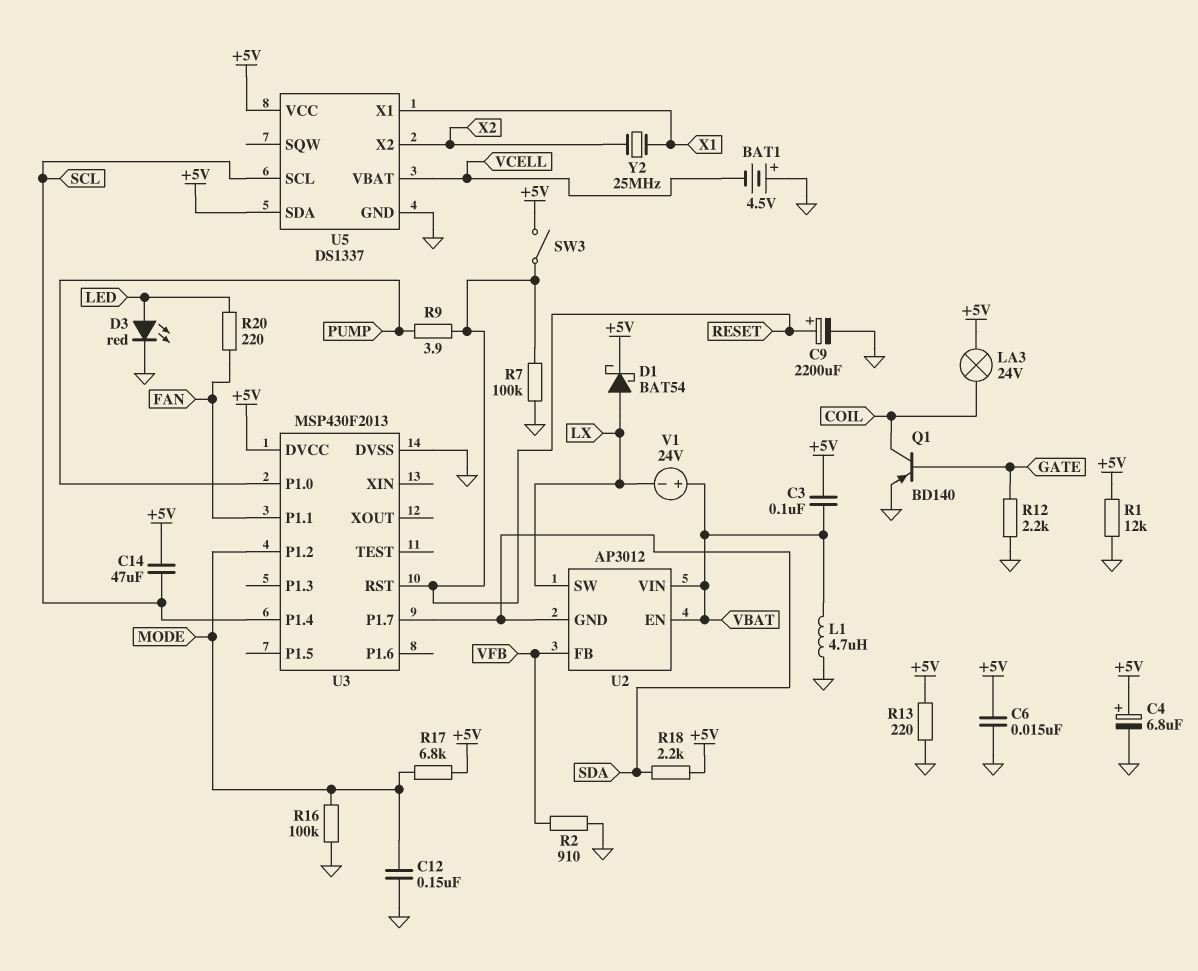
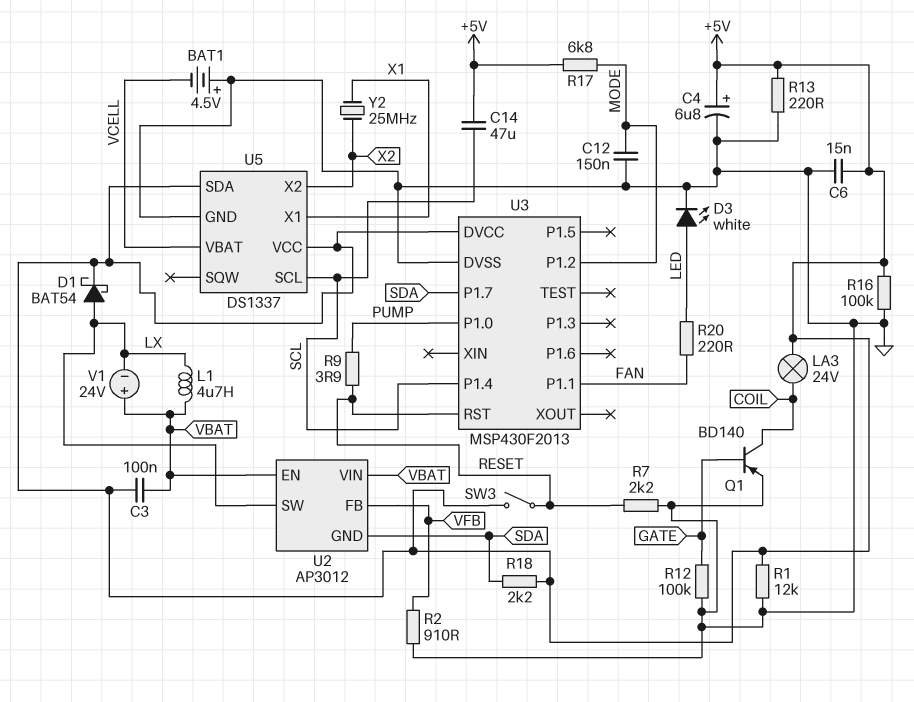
C9: 2200uF (plus RESET, minus GND) -> none
D3: LED red (A LED, K GND) -> LED white (A LED, K GND)
L1: 4.7uH (GND, VBAT) -> 4.7uH (LX, VBAT)
R7: 100k (GND, RESET) -> 2.2k (GND, RESET)
R12: 2.2k (GATE, GND) -> 100k (GATE, GND)
R16: 100k (GND, MODE) -> 100k (+5V, GND)

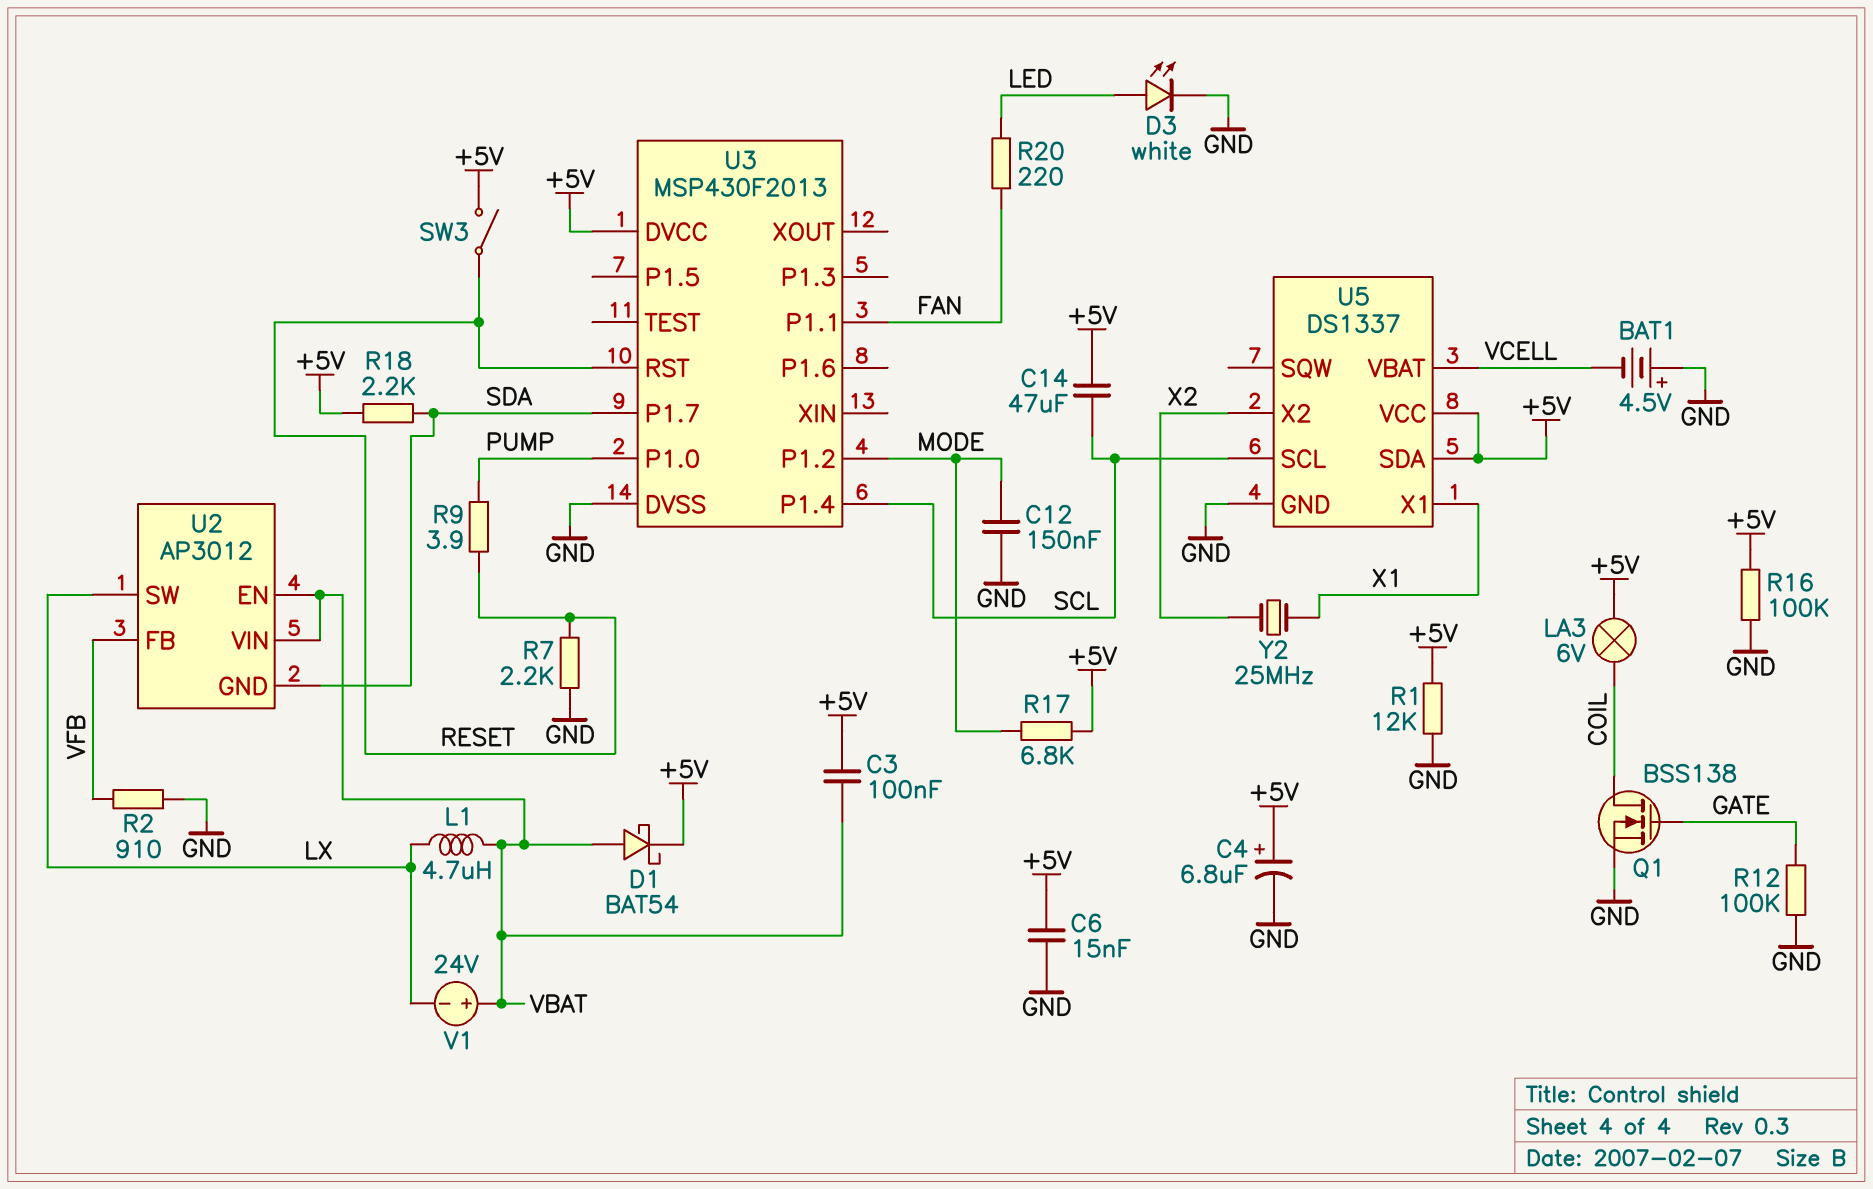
D1: schottky BAT54 (A LX, K +5V) -> schottky BAT54 (A VBAT, K +5V)
LA3: lamp 24V (+5V, COIL) -> lamp 6V (+5V, COIL)
Q1: PNP BD140 (B GATE, C COIL, E GND) -> NMOS BSS138 (G GATE, D COIL, S GND)
R13: 220 (+5V, GND) -> none

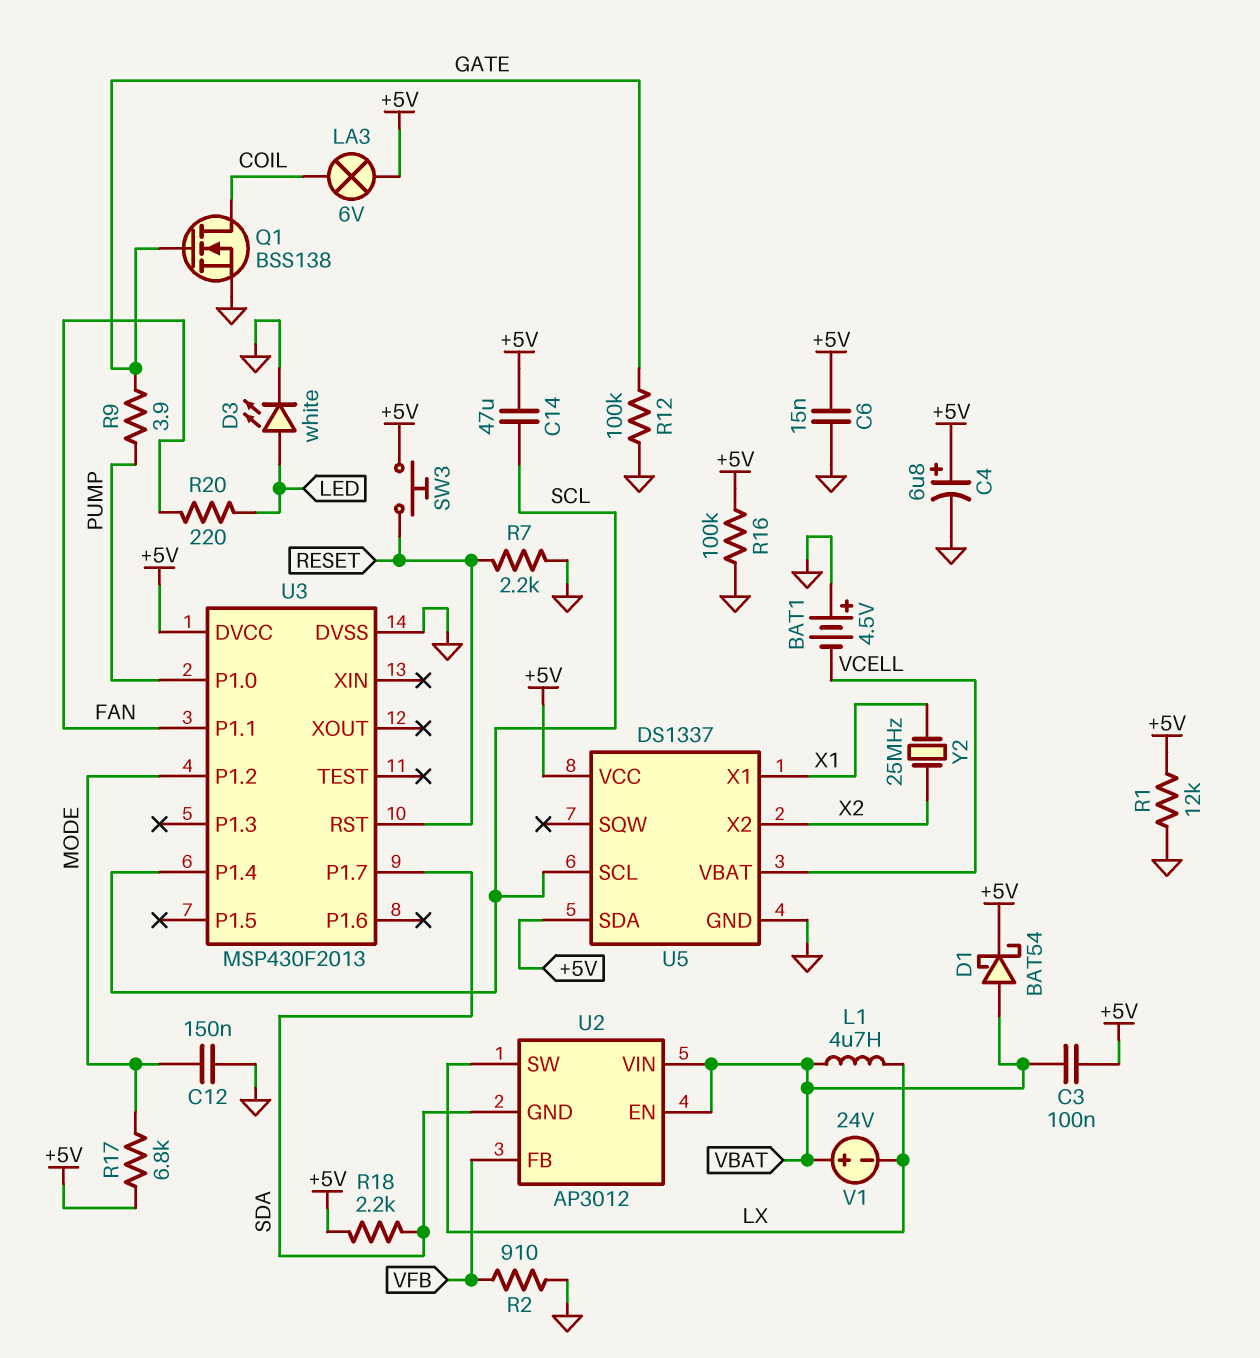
R9: 3.9 (PUMP, RESET) -> 3.9 (GATE, PUMP)
SW3: switch (+5V, RESET) -> button (+5V, RESET)

